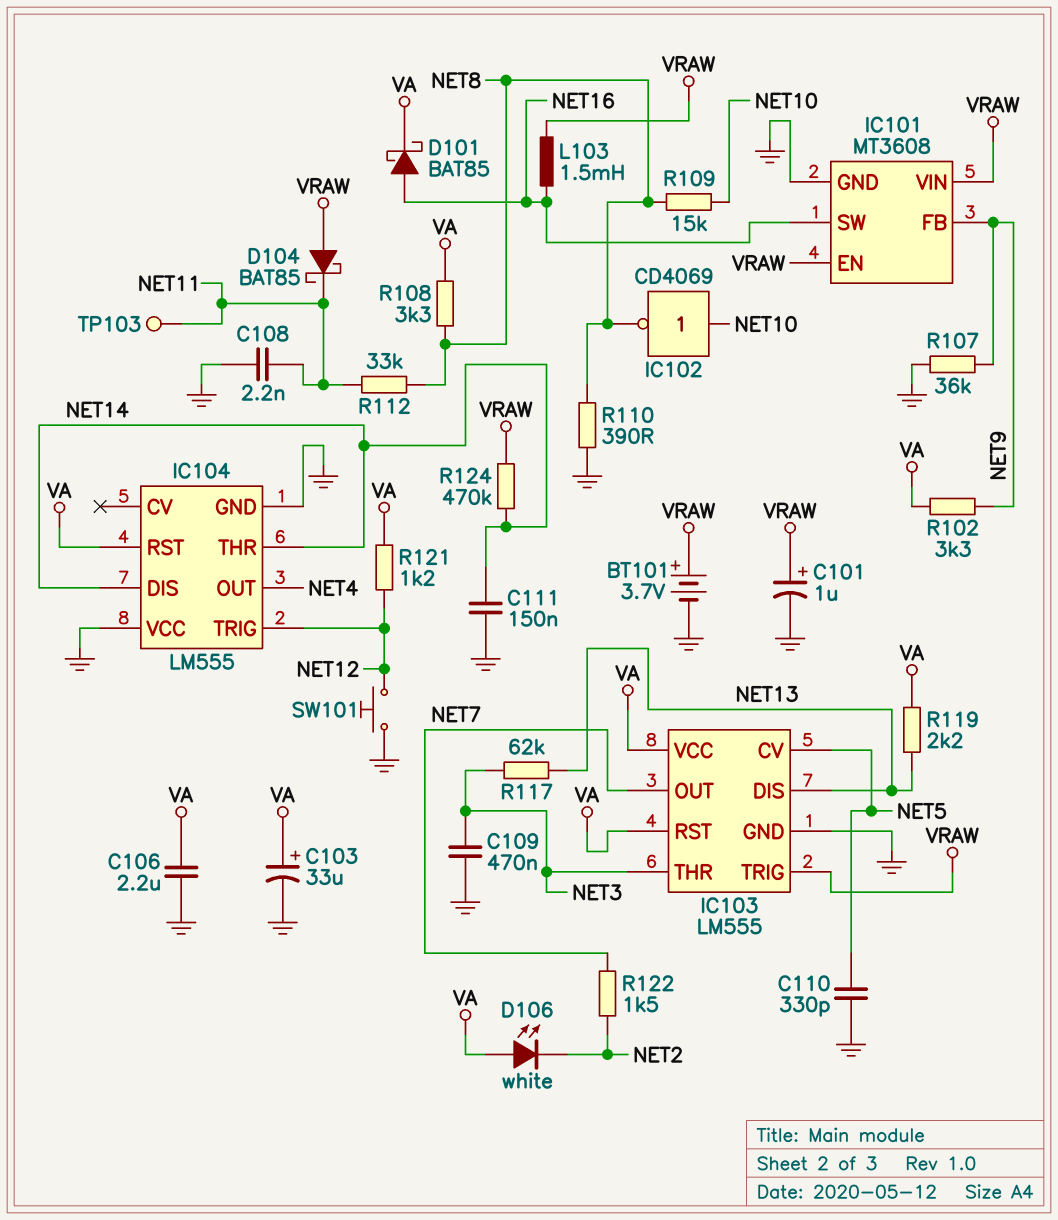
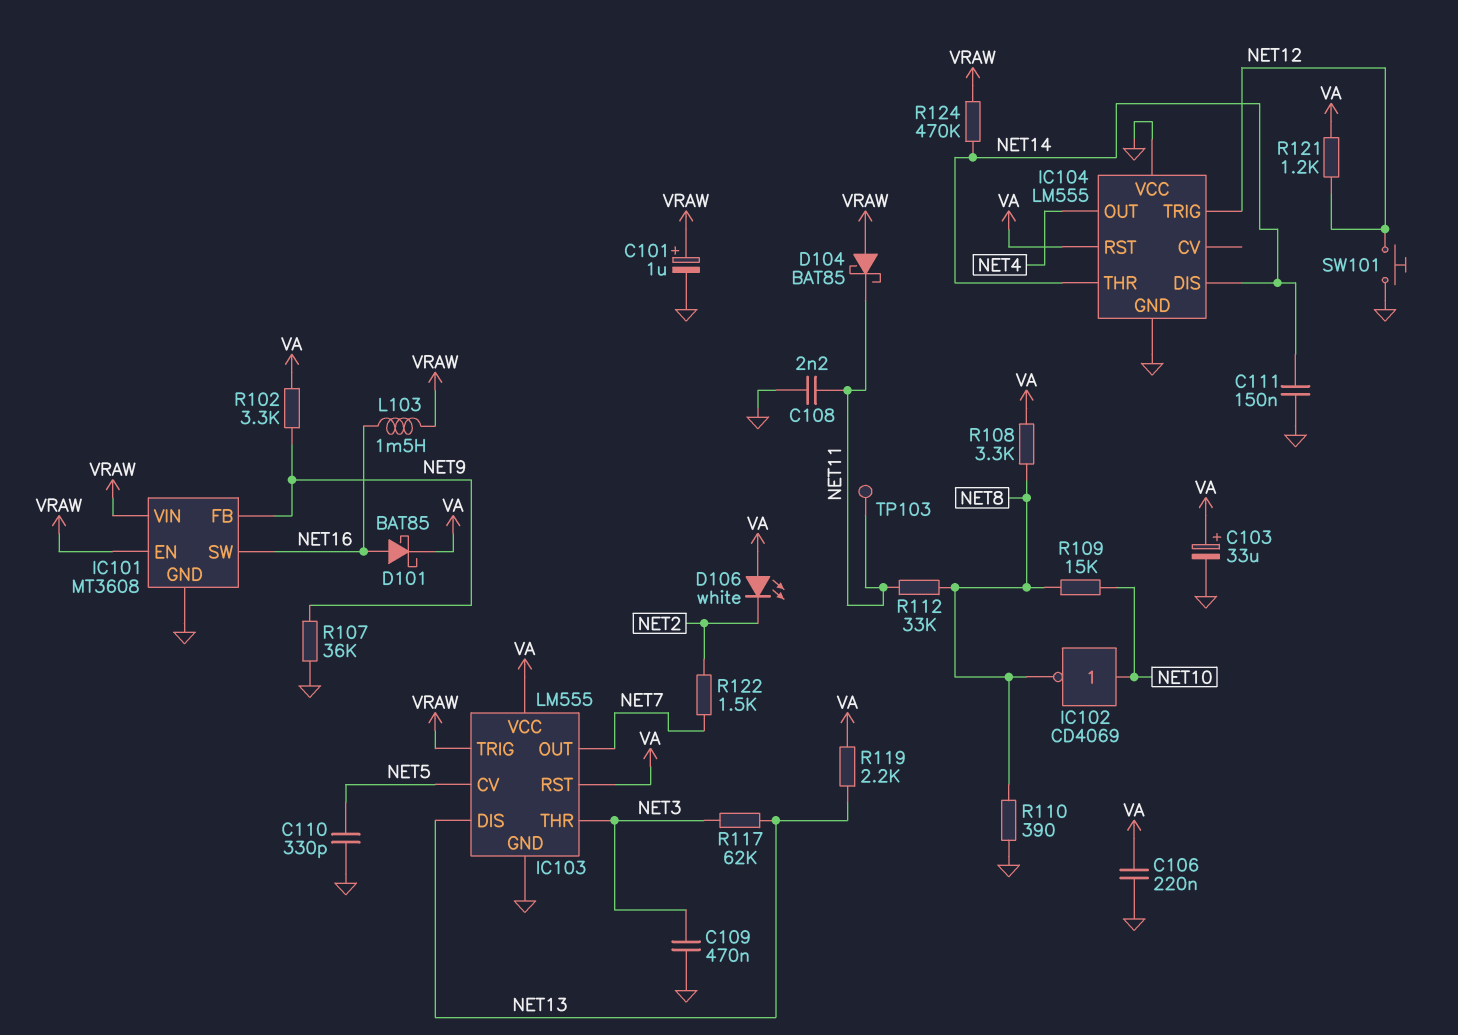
BT101: 3.7V (plus VRAW, minus GND) -> none
C106: 2.2uF (GND, VA) -> 220nF (GND, VA)

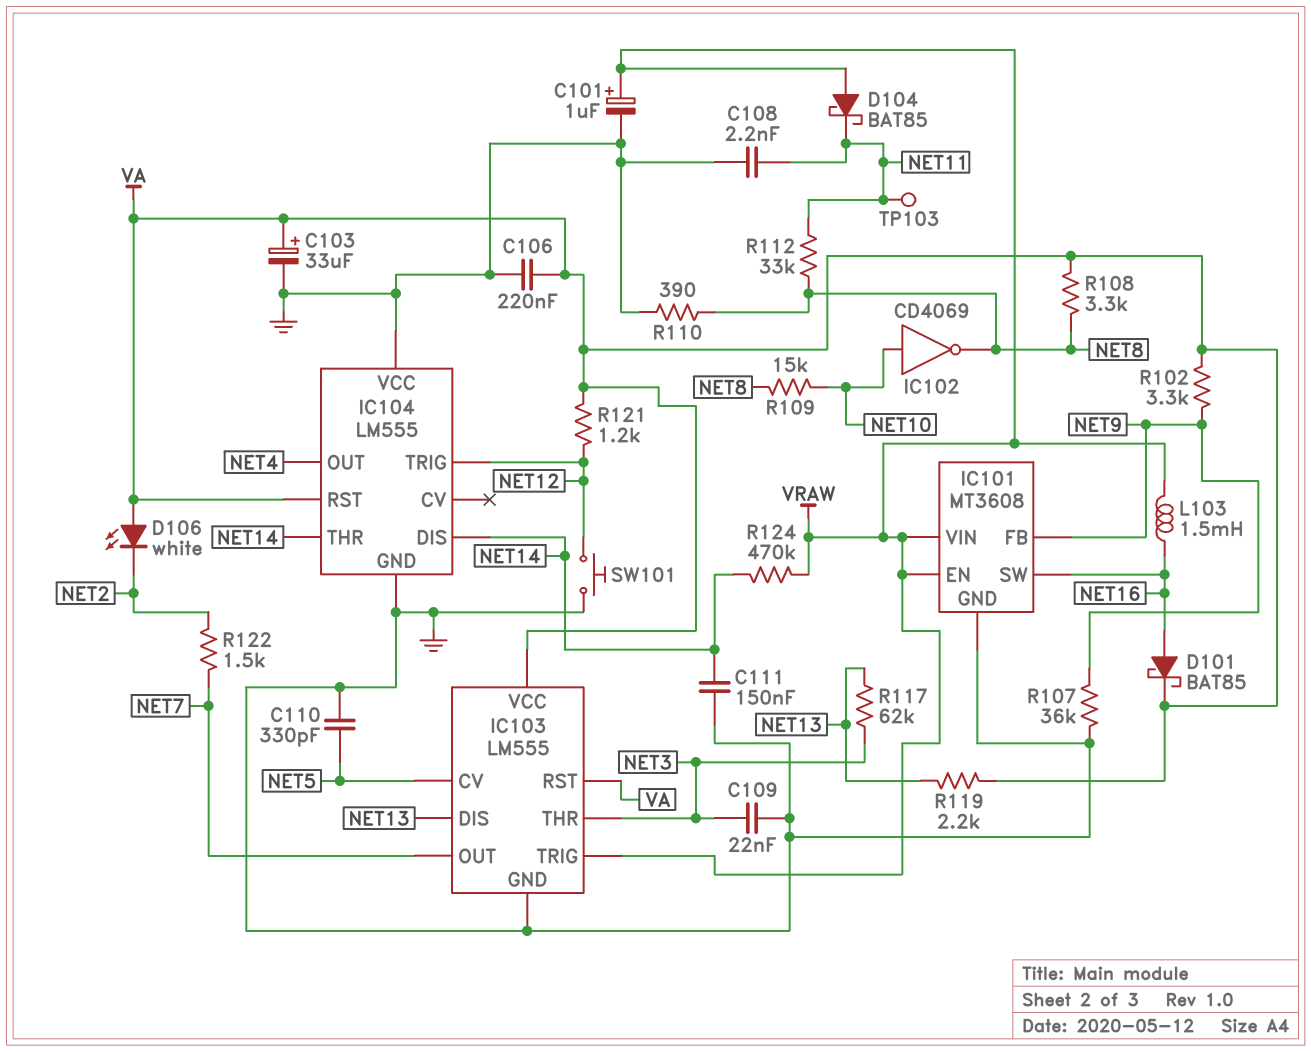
C109: 470nF (GND, NET3) -> 22nF (GND, NET3)

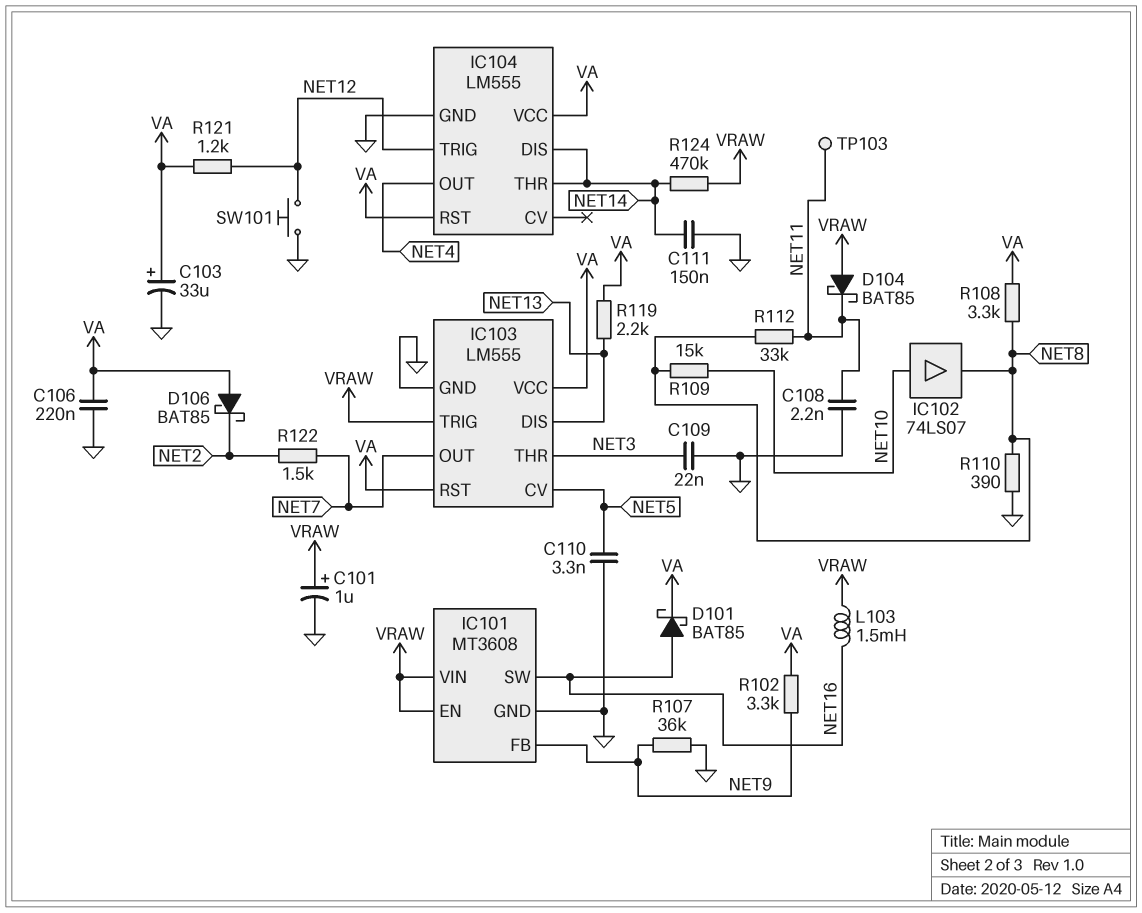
C110: 330pF (GND, NET5) -> 3.3nF (GND, NET5)
D106: LED white (A VA, K NET2) -> schottky BAT85 (A VA, K NET2)
IC102: NOT CD4069 (in NET10, out NET8) -> buffer 74LS07 (in NET10, out NET8)
IC104 pin VCC: GND -> VA
R117: 62k (NET3, NET13) -> none

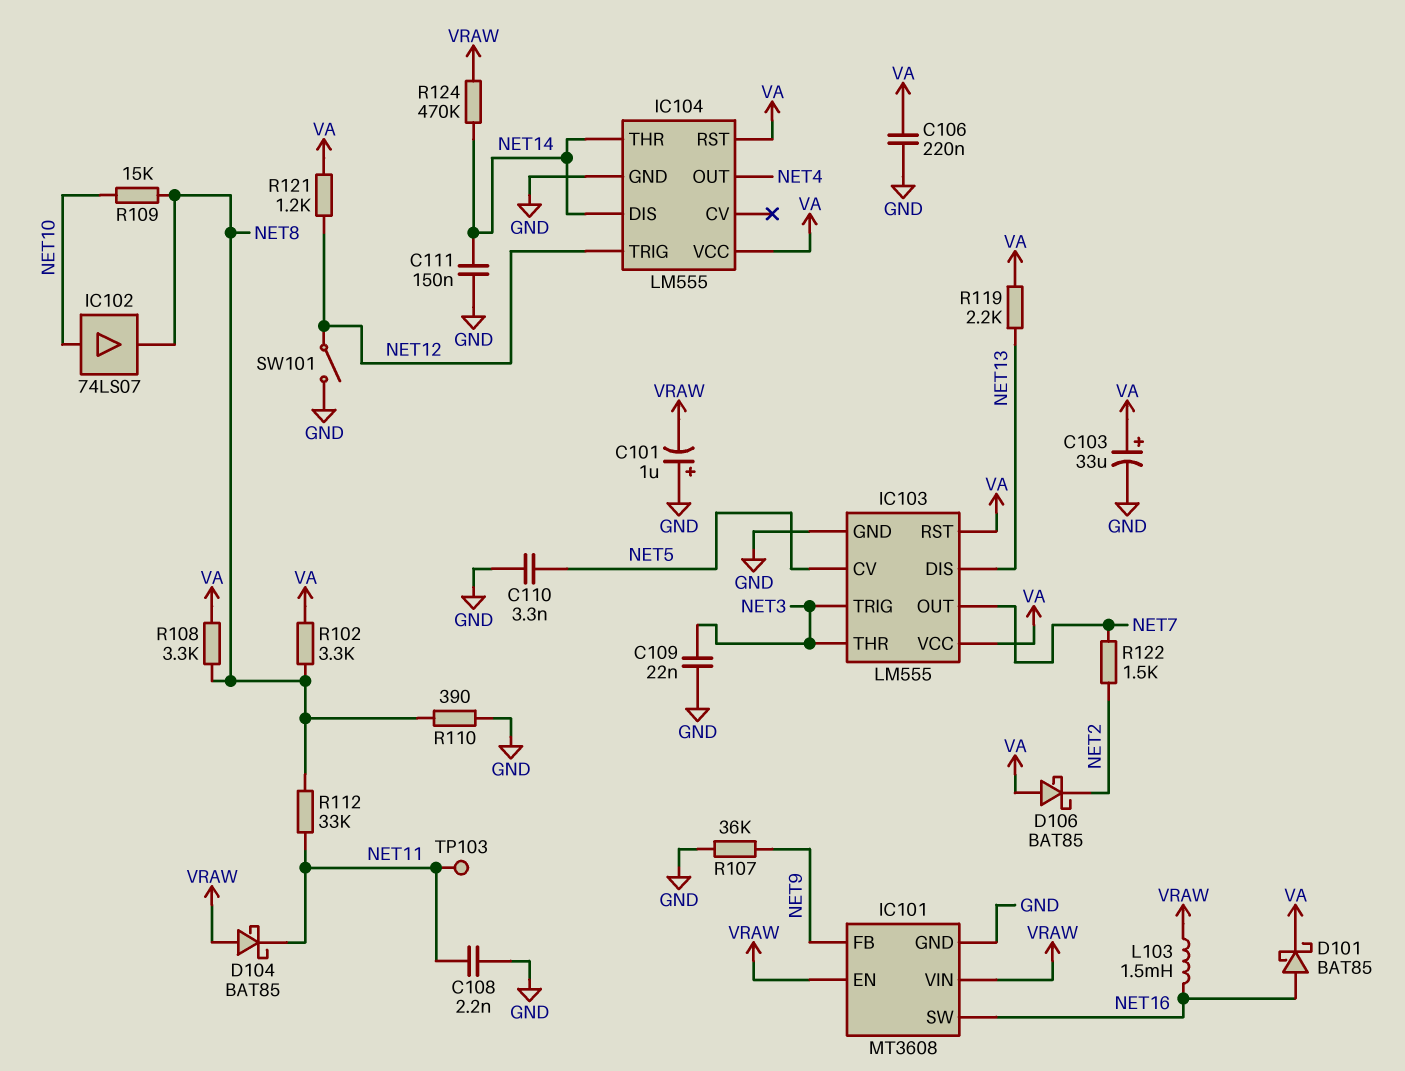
C101: 1uF (plus VRAW, minus GND) -> 1uF (plus GND, minus VRAW)
IC103 pin TRIG: VRAW -> NET3
R102: 3.3k (NET9, VA) -> 3.3k (NET8, VA)
SW101: button (GND, NET12) -> switch (GND, NET12)

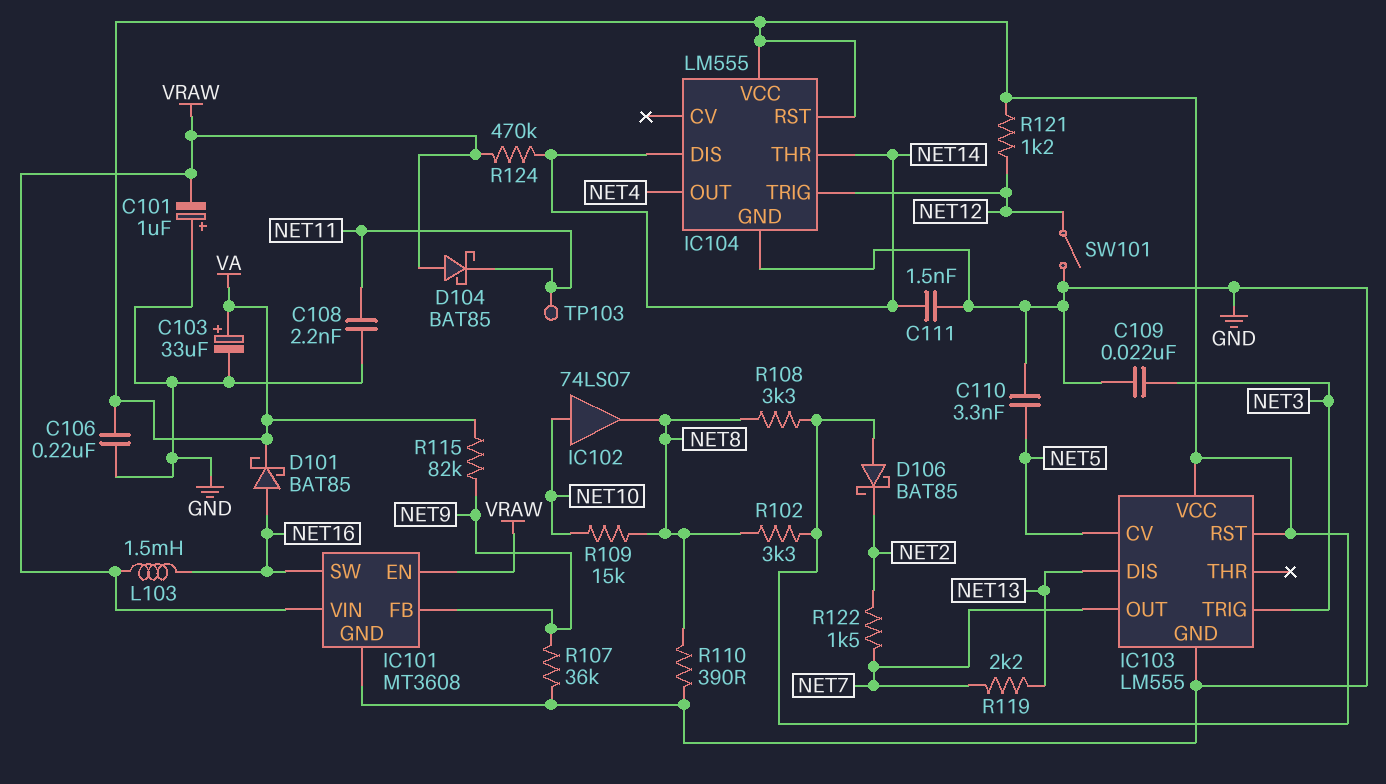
C111: 150nF (GND, NET14) -> 1.5nF (GND, NET14)
IC103 pin THR: NET3 -> none
R112: 33k (NET8, NET11) -> none
R115: none -> 82k (NET9, VA)
R119: 2.2k (NET13, VA) -> 2.2k (NET7, NET13)

